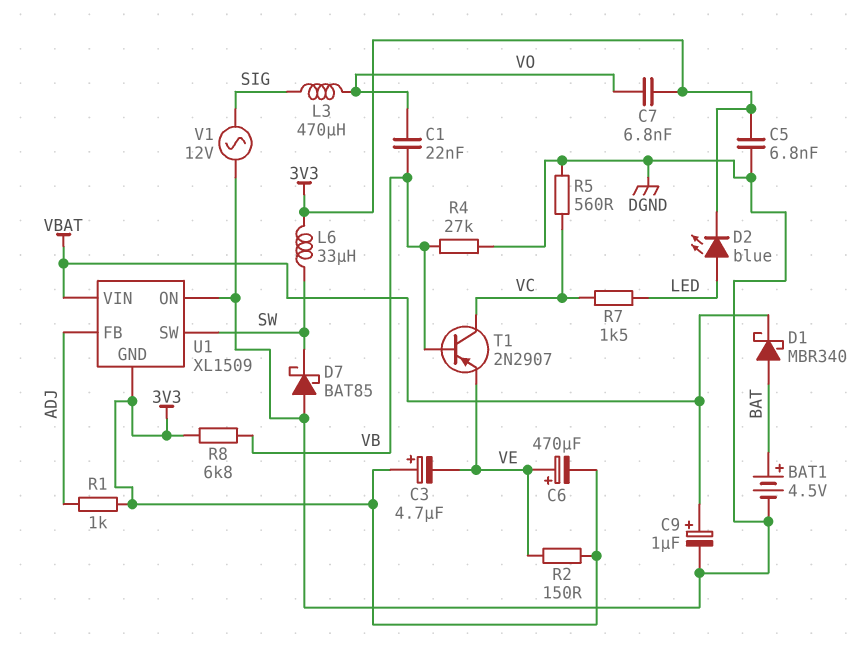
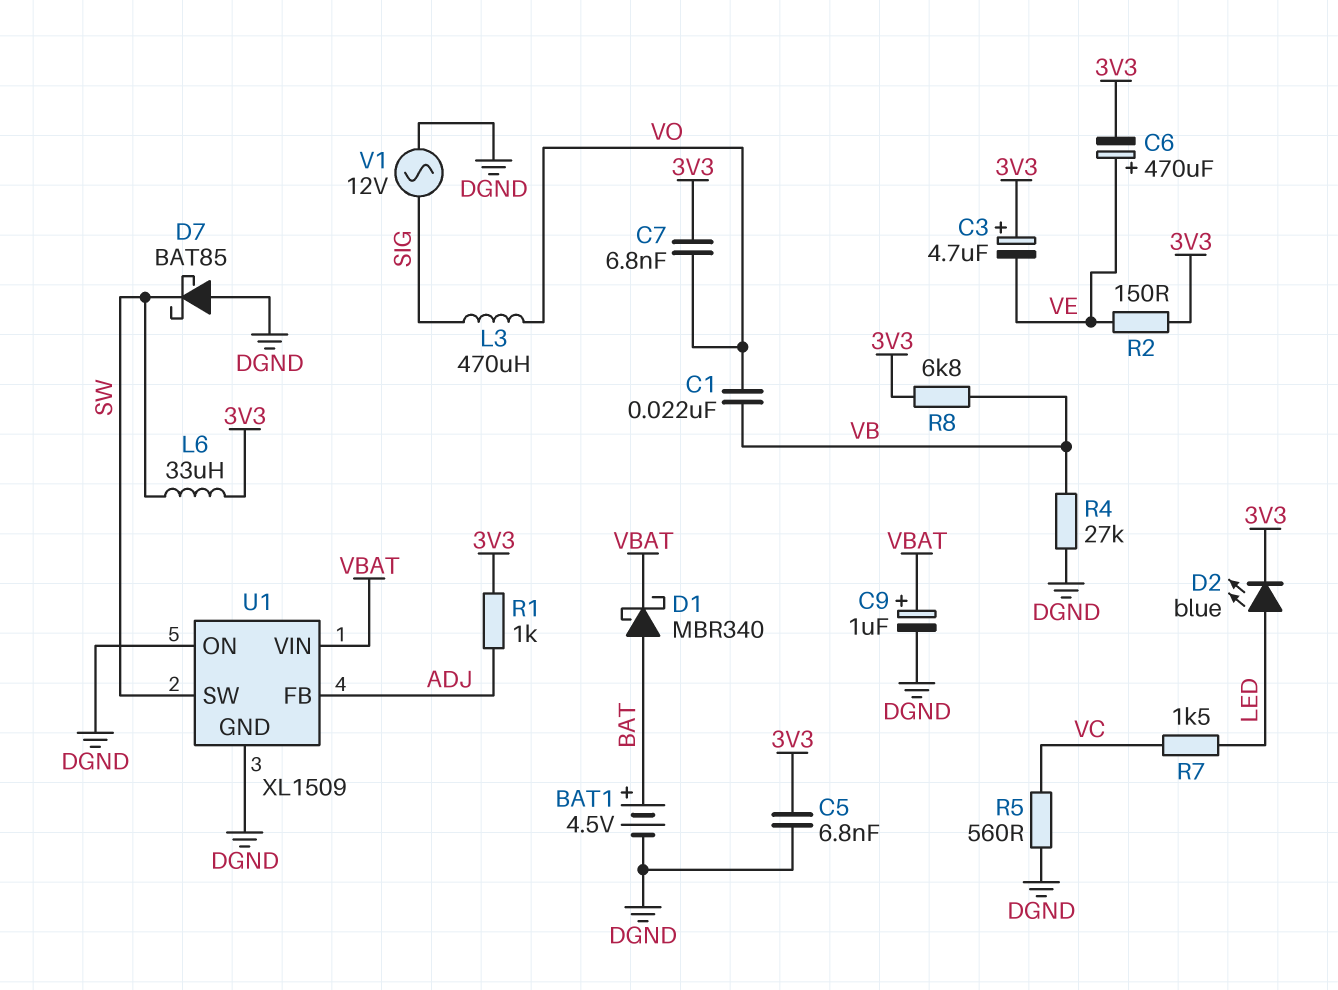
T1: PNP 2N2907 (B VB, C VC, E VE) -> none
U1 pin GND: 3V3 -> DGND

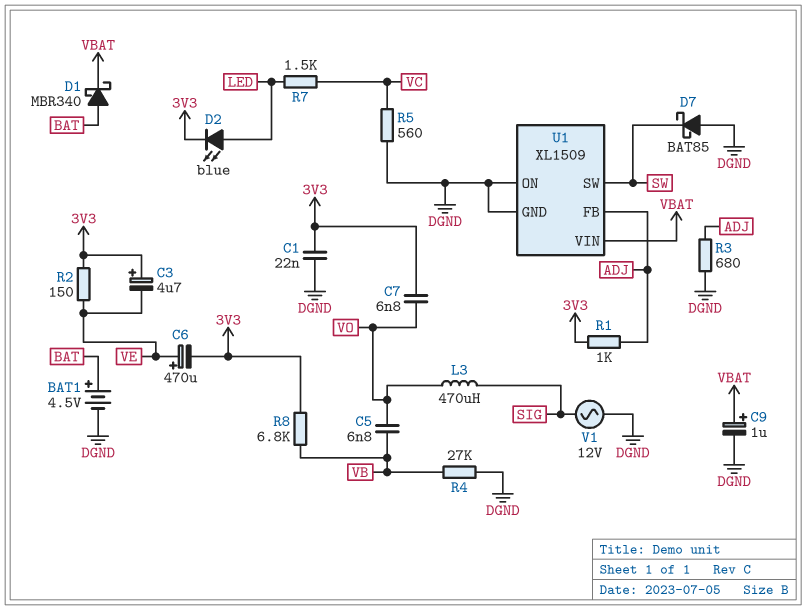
C1: 22nF (VB, VO) -> 22nF (3V3, DGND)
C5: 6.8nF (3V3, DGND) -> 6.8nF (VB, VO)
L6: 33uH (3V3, SW) -> none
R3: none -> 680 (ADJ, DGND)

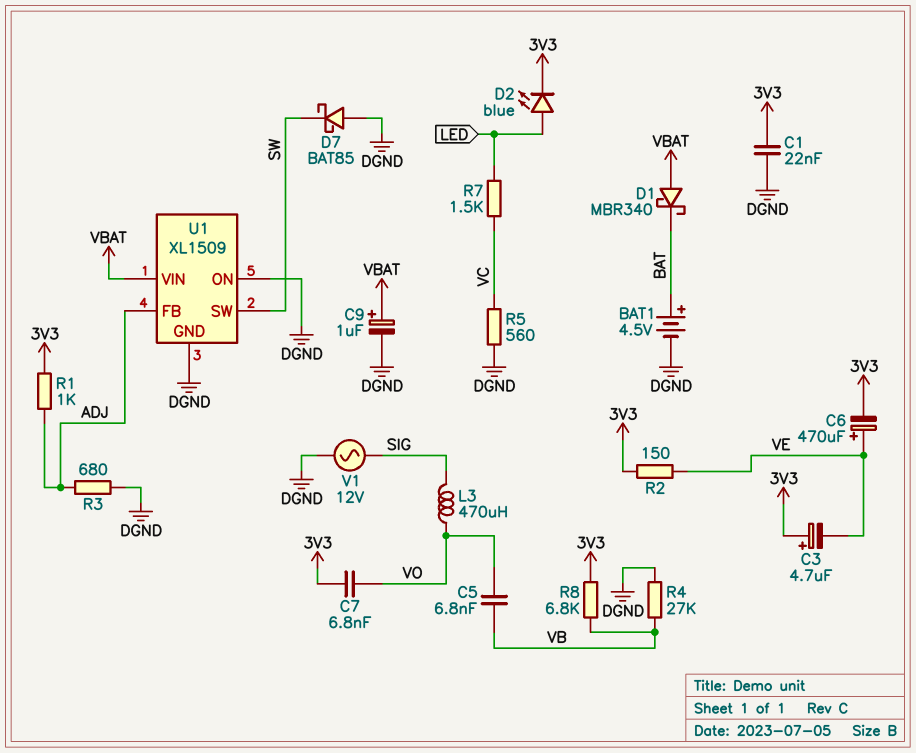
D1: schottky MBR340 (A BAT, K VBAT) -> schottky MBR340 (A VBAT, K BAT)

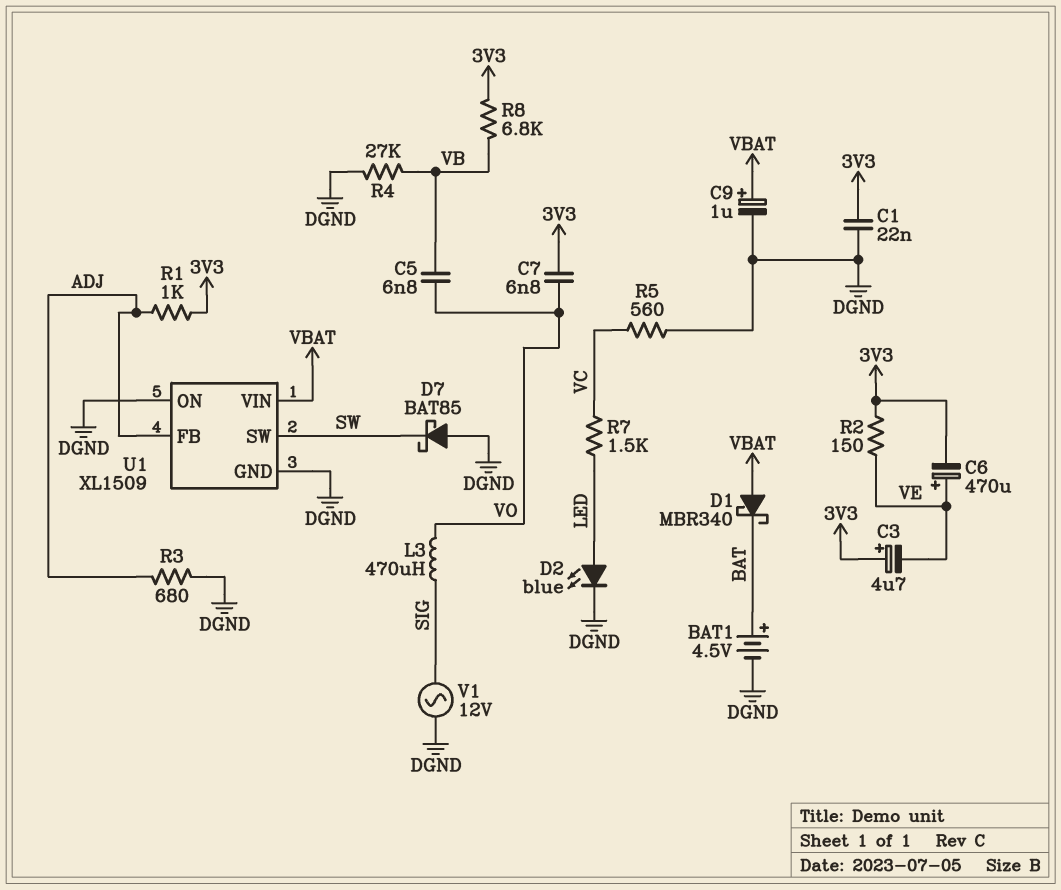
D2: LED blue (A LED, K 3V3) -> LED blue (A LED, K DGND)

